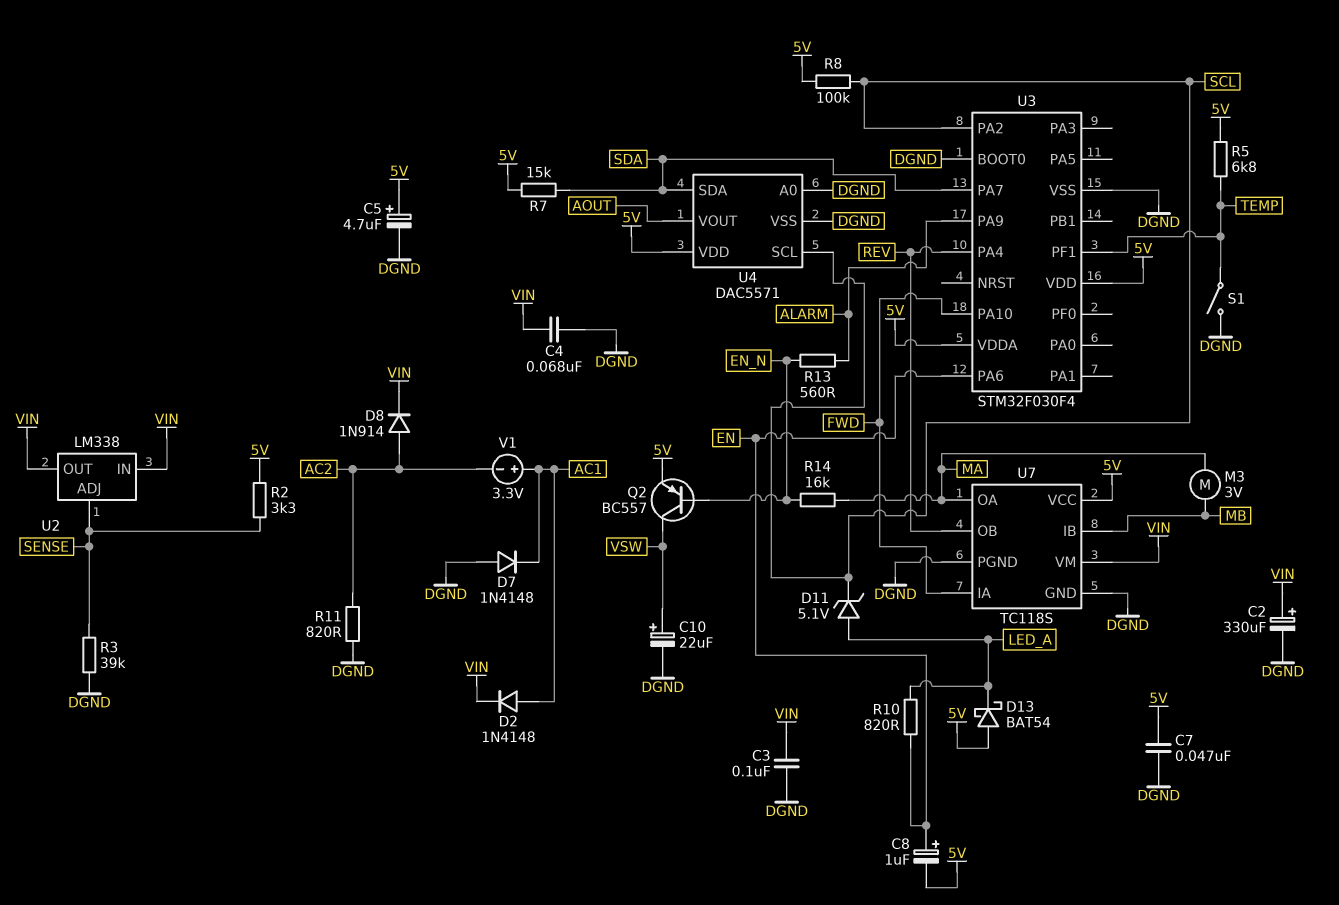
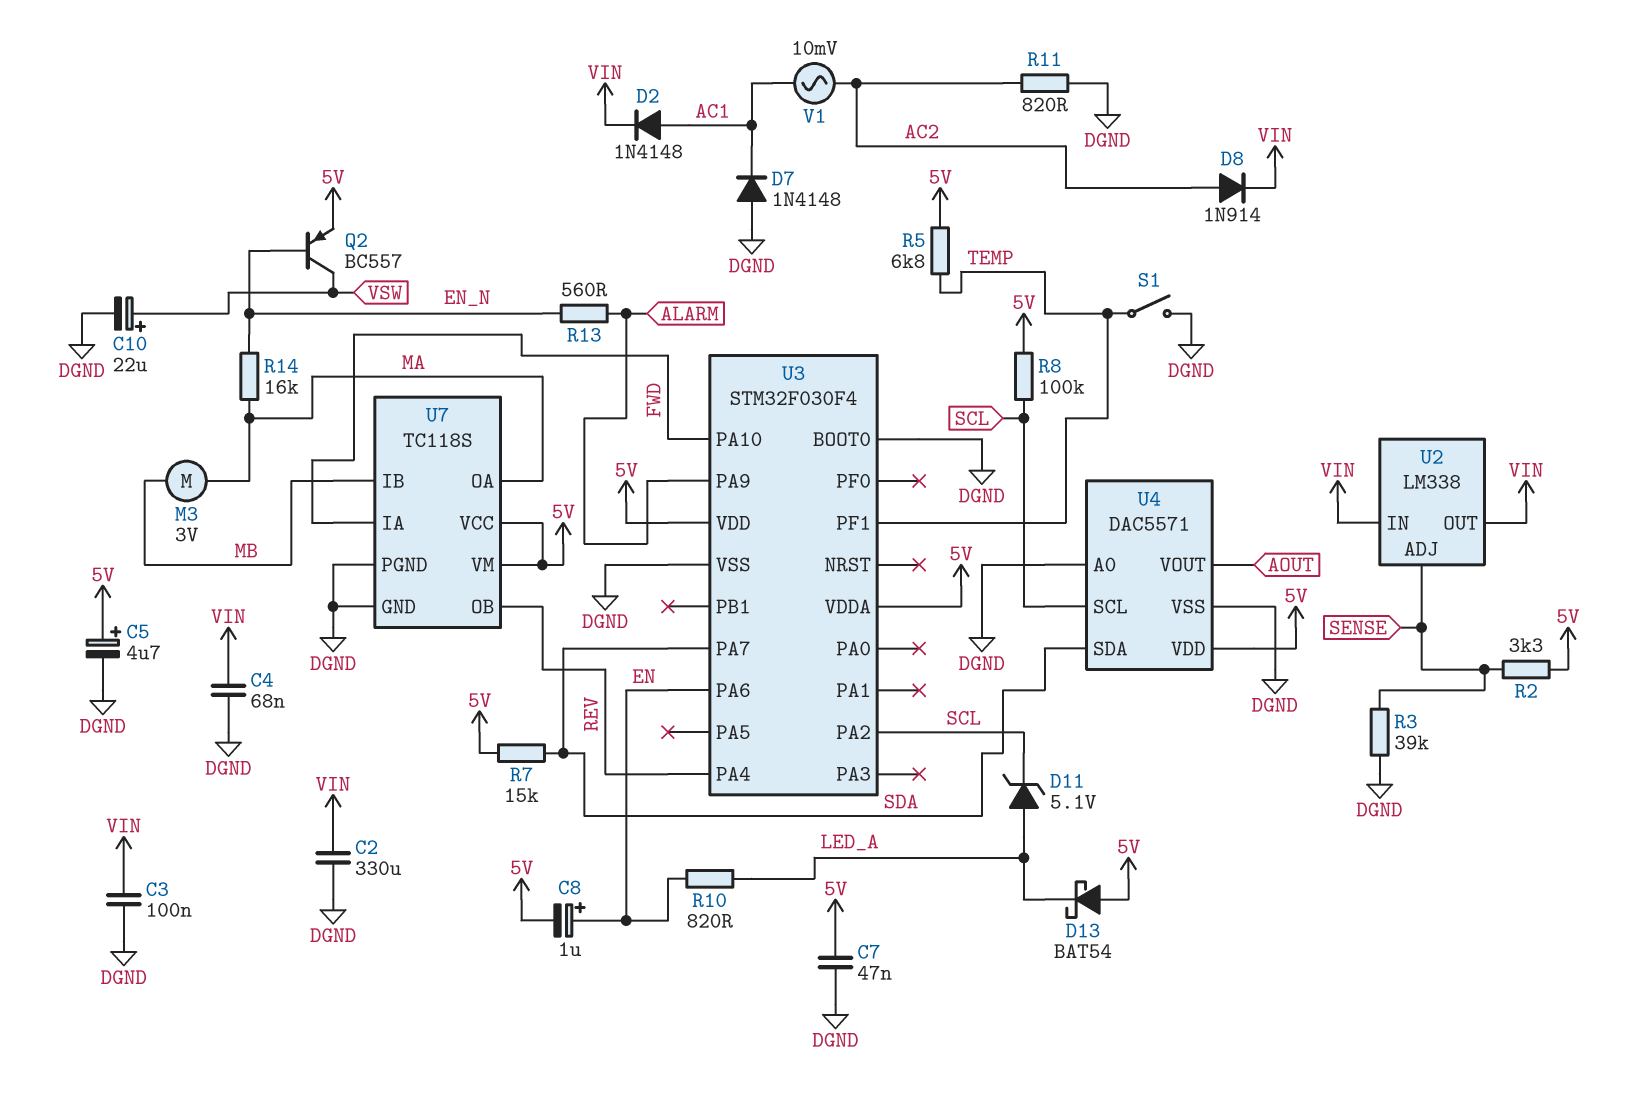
C2: 330uF (plus VIN, minus DGND) -> 330uF (DGND, VIN)
U7 pin VM: VIN -> 5V
V1: 3.3V (plus AC1, minus AC2) -> AC 10mV (AC1, AC2)

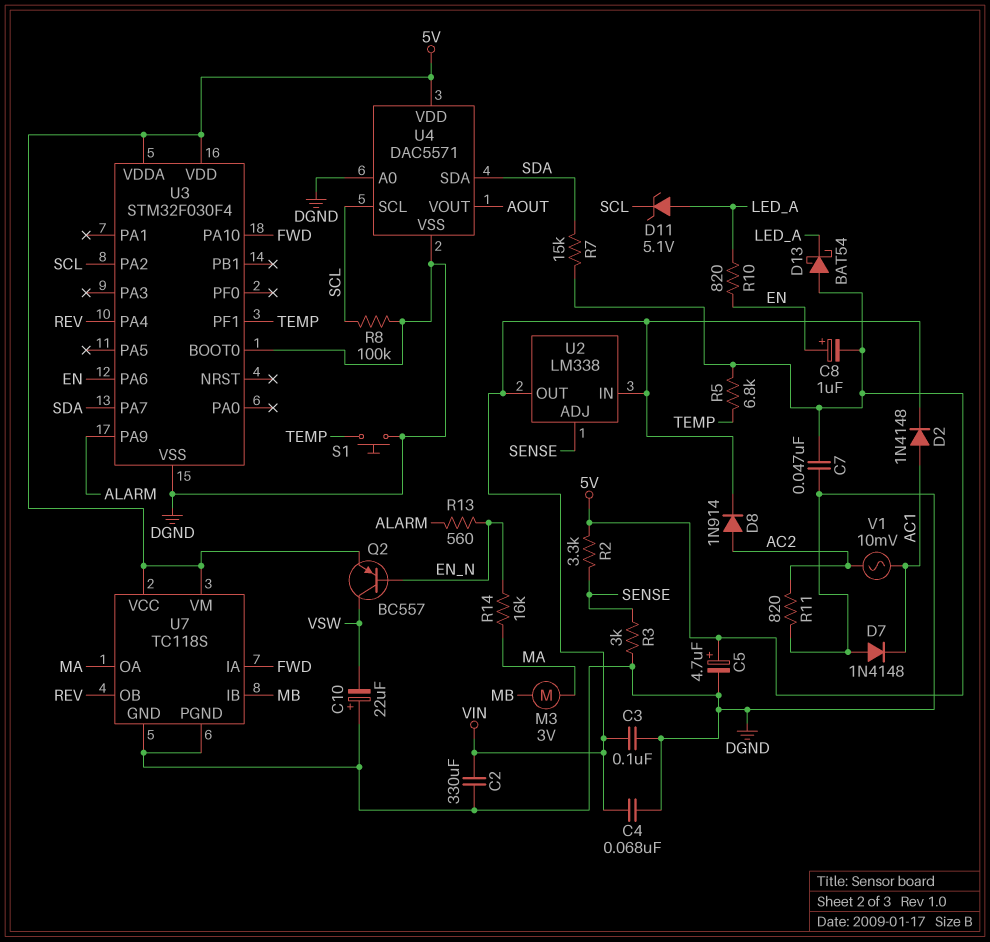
C10: 22uF (plus VSW, minus DGND) -> 22uF (plus DGND, minus VSW)
R3: 39k (DGND, SENSE) -> 3k (DGND, SENSE)
R8: 100k (5V, SCL) -> 100k (DGND, SCL)
S1: switch (DGND, TEMP) -> button (DGND, TEMP)

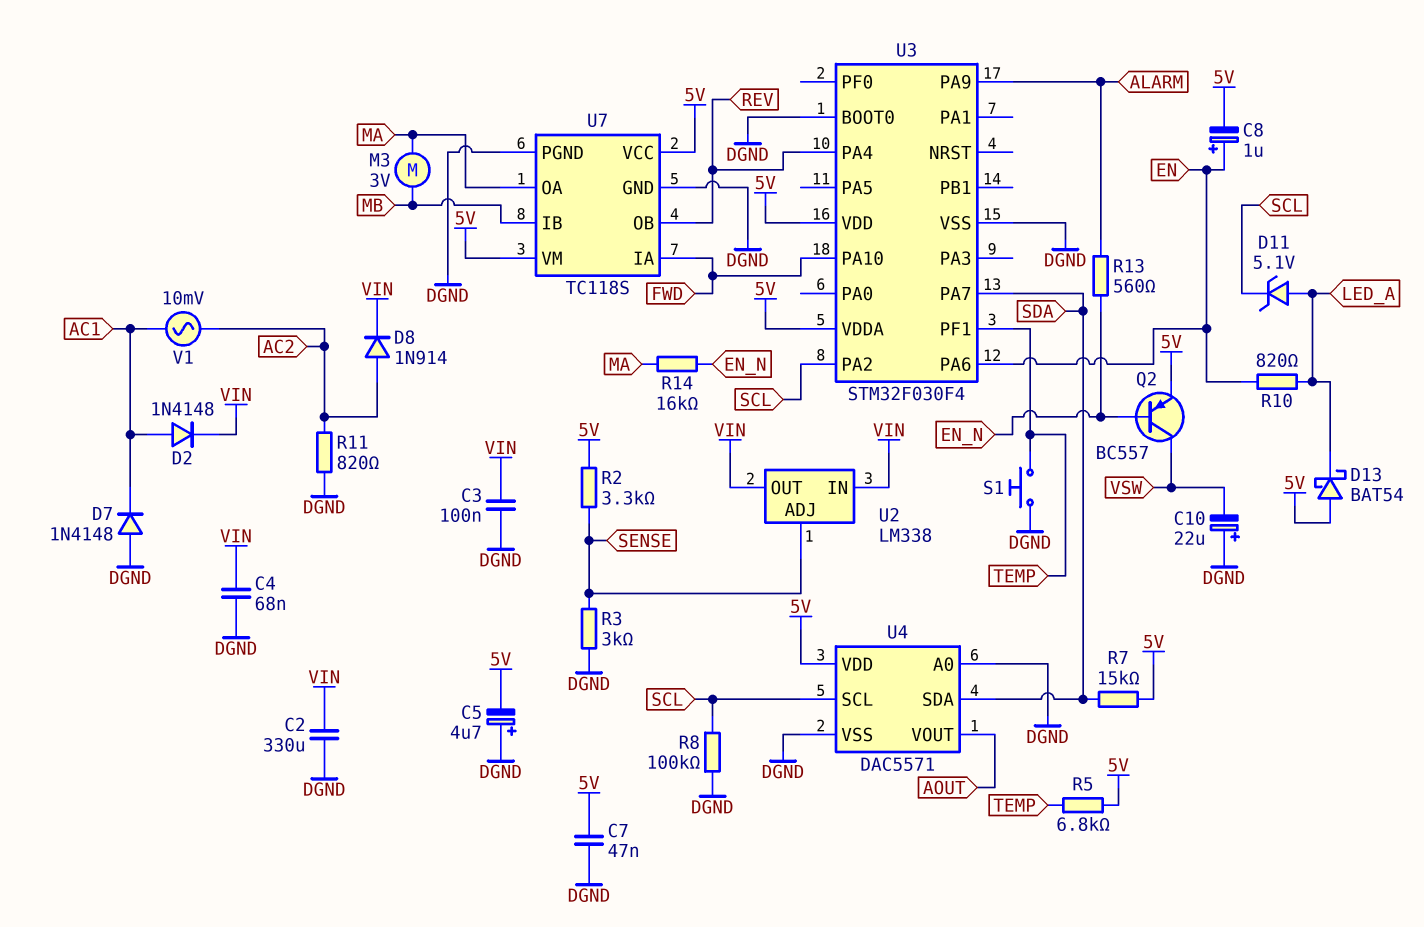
C5: 4.7uF (plus 5V, minus DGND) -> 4.7uF (plus DGND, minus 5V)

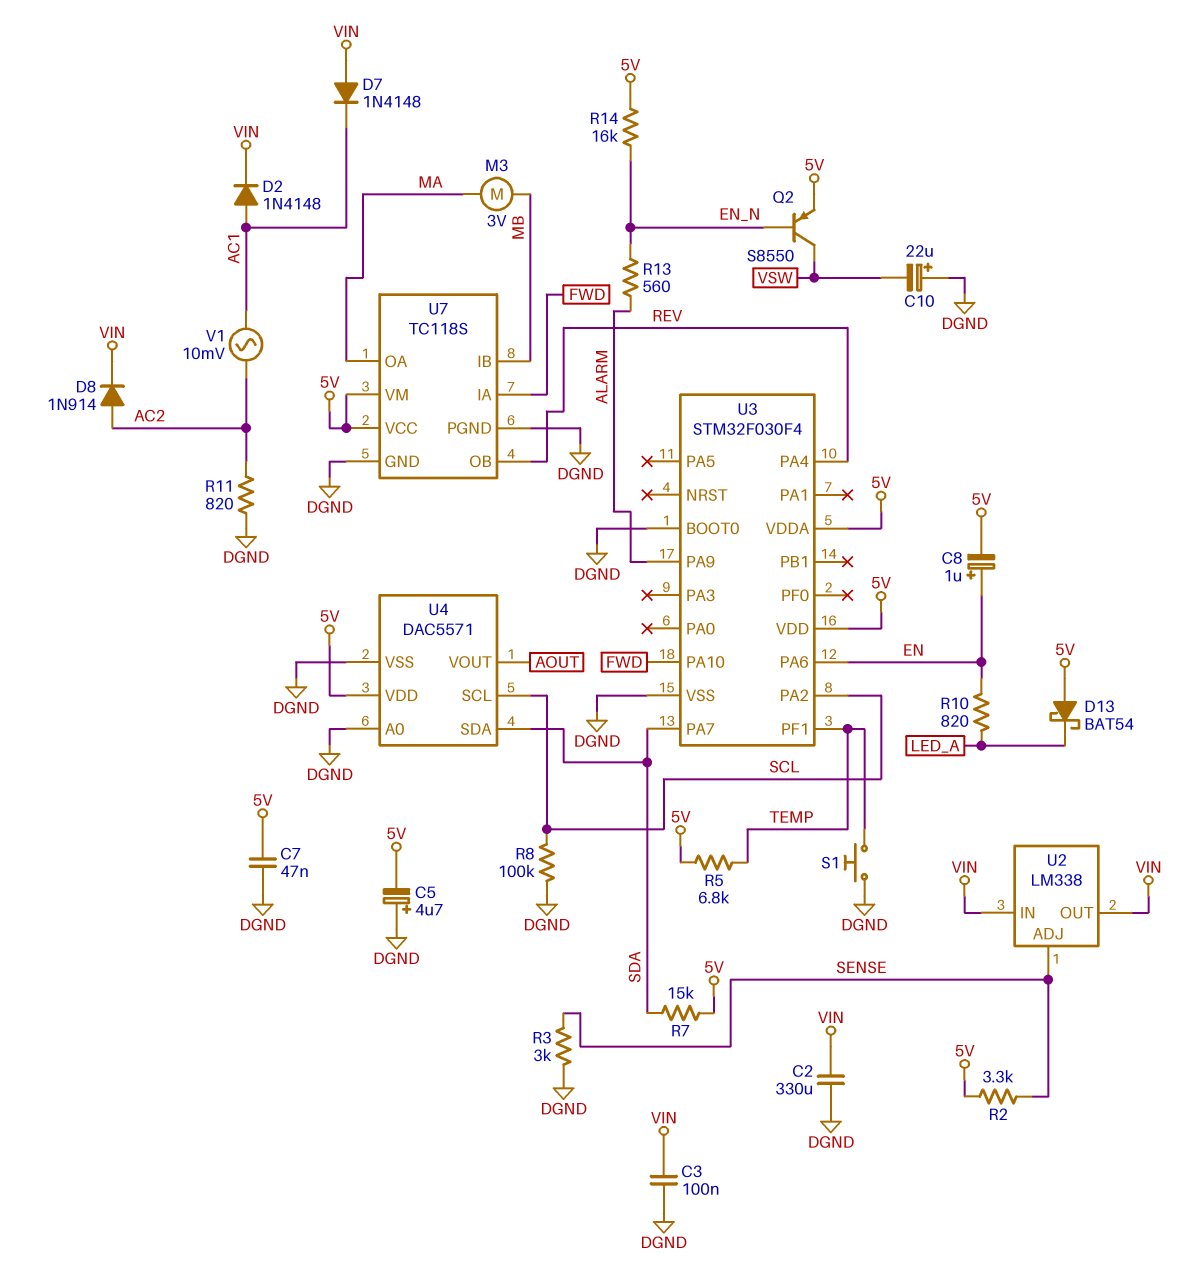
C4: 68nF (DGND, VIN) -> none
D7: diode 1N4148 (A DGND, K AC1) -> diode 1N4148 (A VIN, K AC1)
D11: zener 5.1V (A LED_A, K SCL) -> none
Q2: PNP BC557 (B EN_N, C VSW, E 5V) -> PNP S8550 (B EN_N, C VSW, E 5V)
R14: 16k (EN_N, MA) -> 16k (5V, EN_N)

